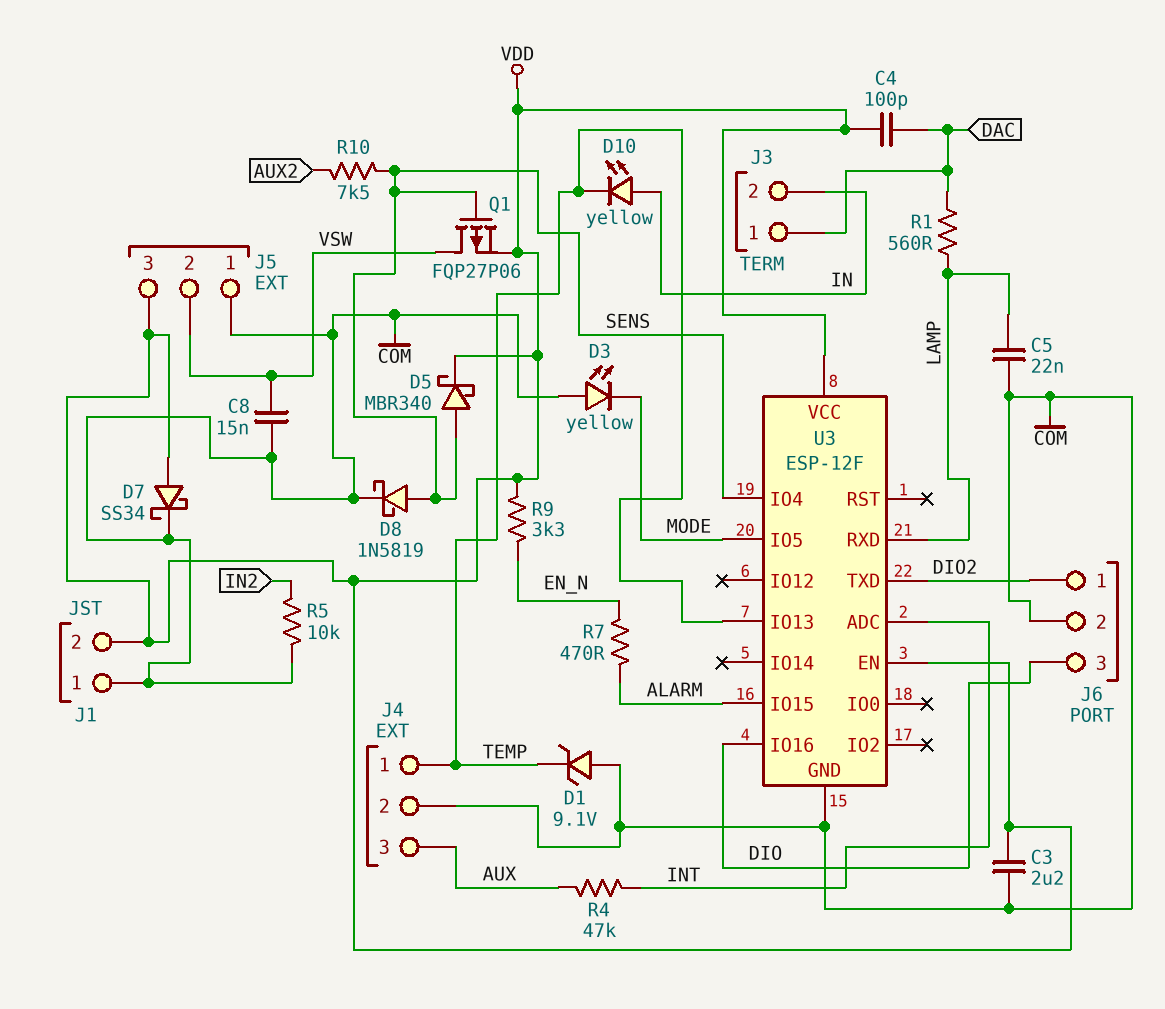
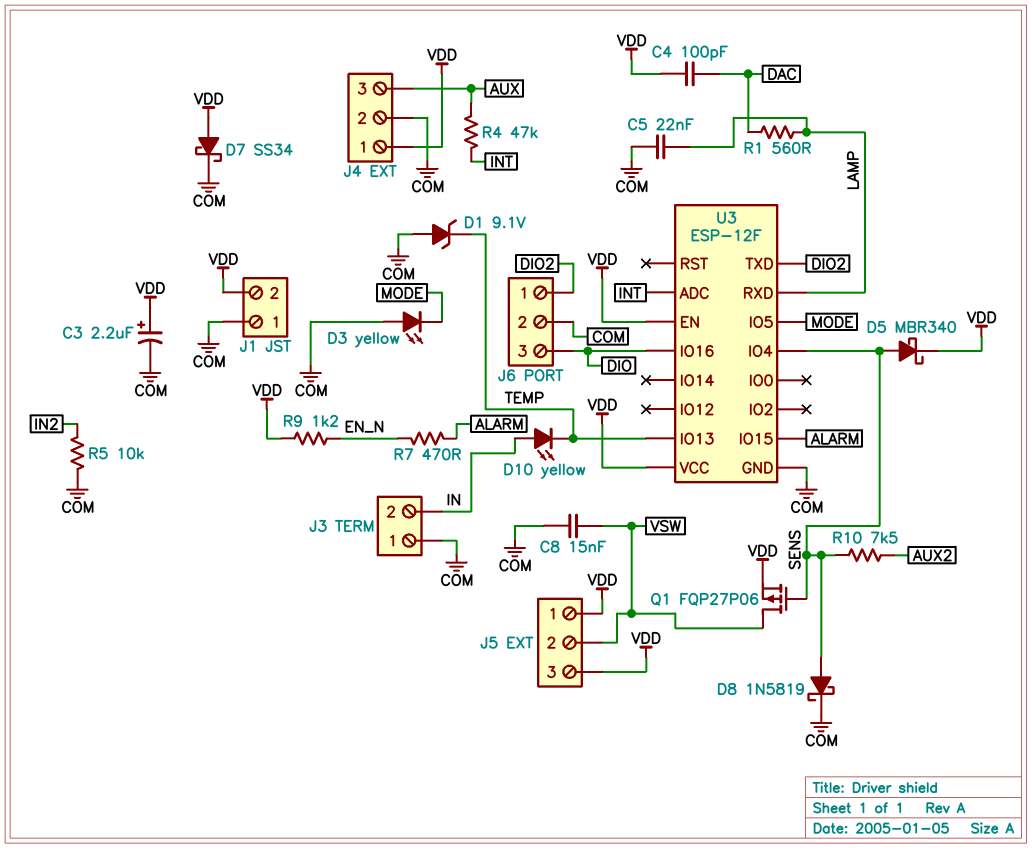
C3: 2.2uF (COM, VDD) -> 2.2uF (plus VDD, minus COM)
J3 pin 1: DAC -> COM
J4 pin 1: TEMP -> VDD
J5 pin 1: COM -> VDD
R9: 3.3k (EN_N, VDD) -> 1.2k (EN_N, VDD)

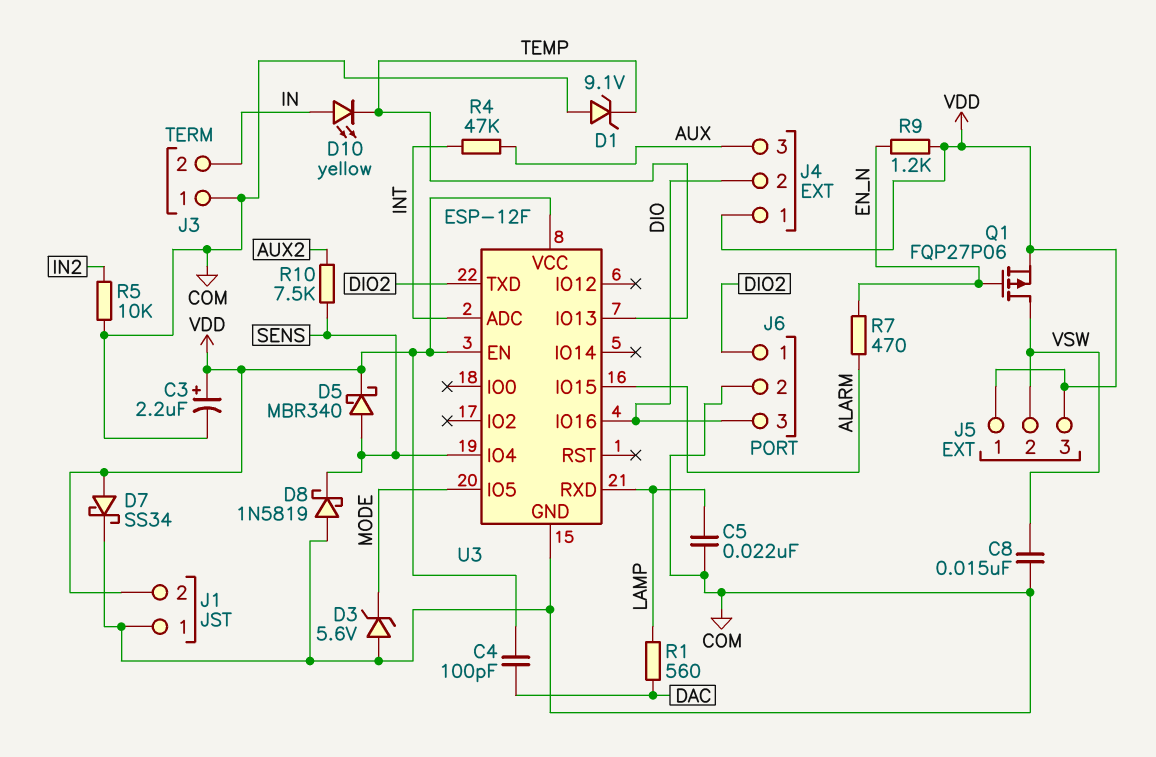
D3: LED yellow (A COM, K MODE) -> zener 5.6V (A COM, K MODE)
D8: schottky 1N5819 (A SENS, K COM) -> schottky 1N5819 (A COM, K SENS)
J4 pin 2: COM -> DIO
Q1: PMOS FQP27P06 (G SENS, D VSW, S VDD) -> PMOS FQP27P06 (G EN_N, D VSW, S VDD)

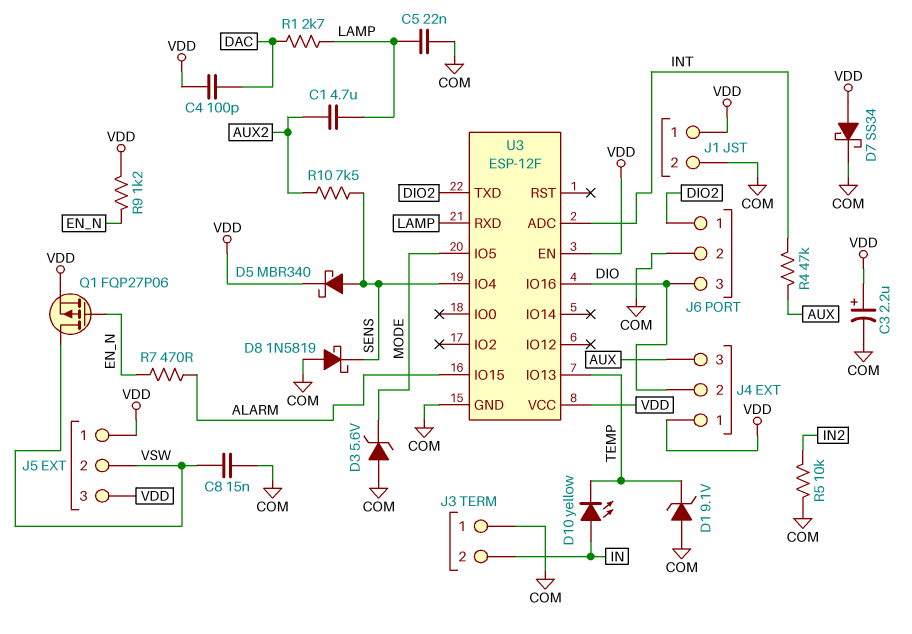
C1: none -> 4.7uF (AUX2, LAMP)
J1 pin 1: COM -> VDD
J1 pin 2: VDD -> COM
R1: 560 (DAC, LAMP) -> 2.7k (DAC, LAMP)

